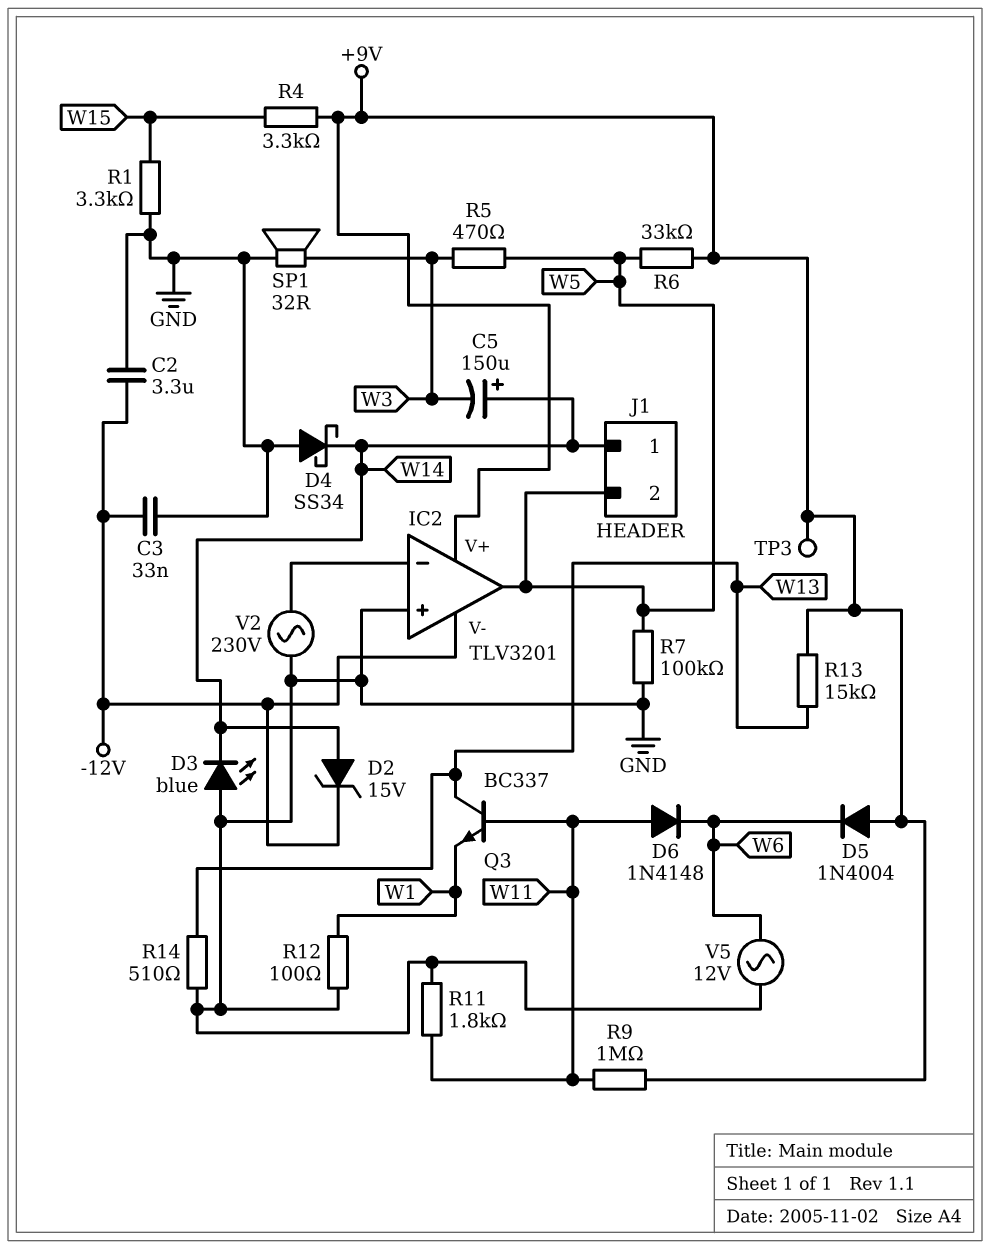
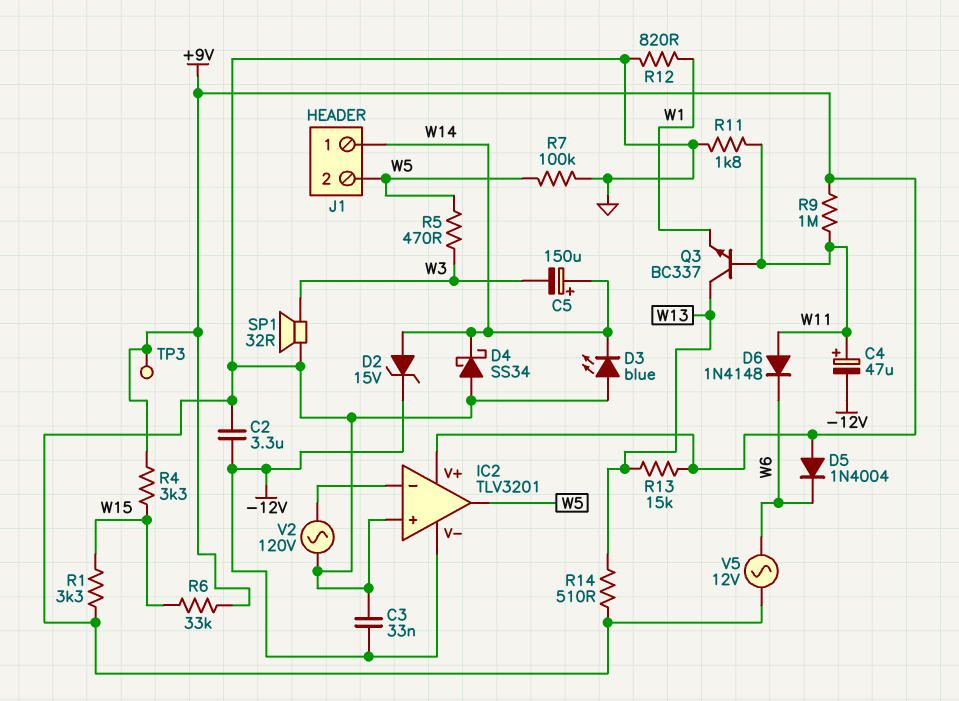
C4: none -> 47uF (plus W11, minus -12V)
R6: 33k (+9V, W5) -> 33k (+9V, W15)
R12: 100 (GND, W1) -> 820 (GND, W1)
V2: AC 230V (GND, IC2/in-) -> AC 120V (GND, IC2/in-)

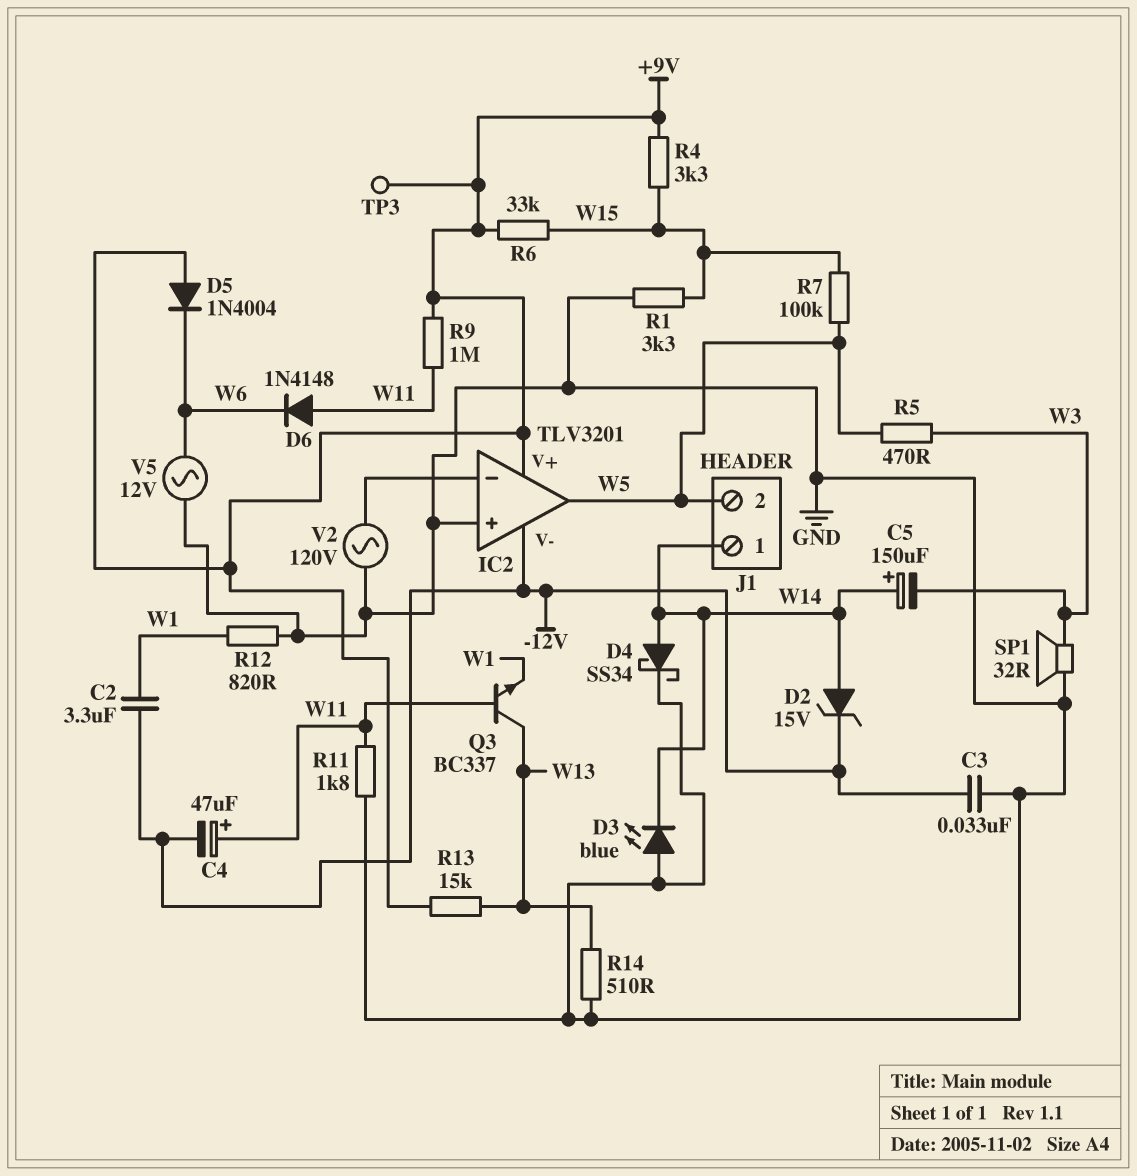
C2: 3.3uF (-12V, GND) -> 3.3uF (-12V, W1)
D4: schottky SS34 (A GND, K W14) -> schottky SS34 (A W14, K GND)
R7: 100k (GND, W5) -> 100k (W5, W15)

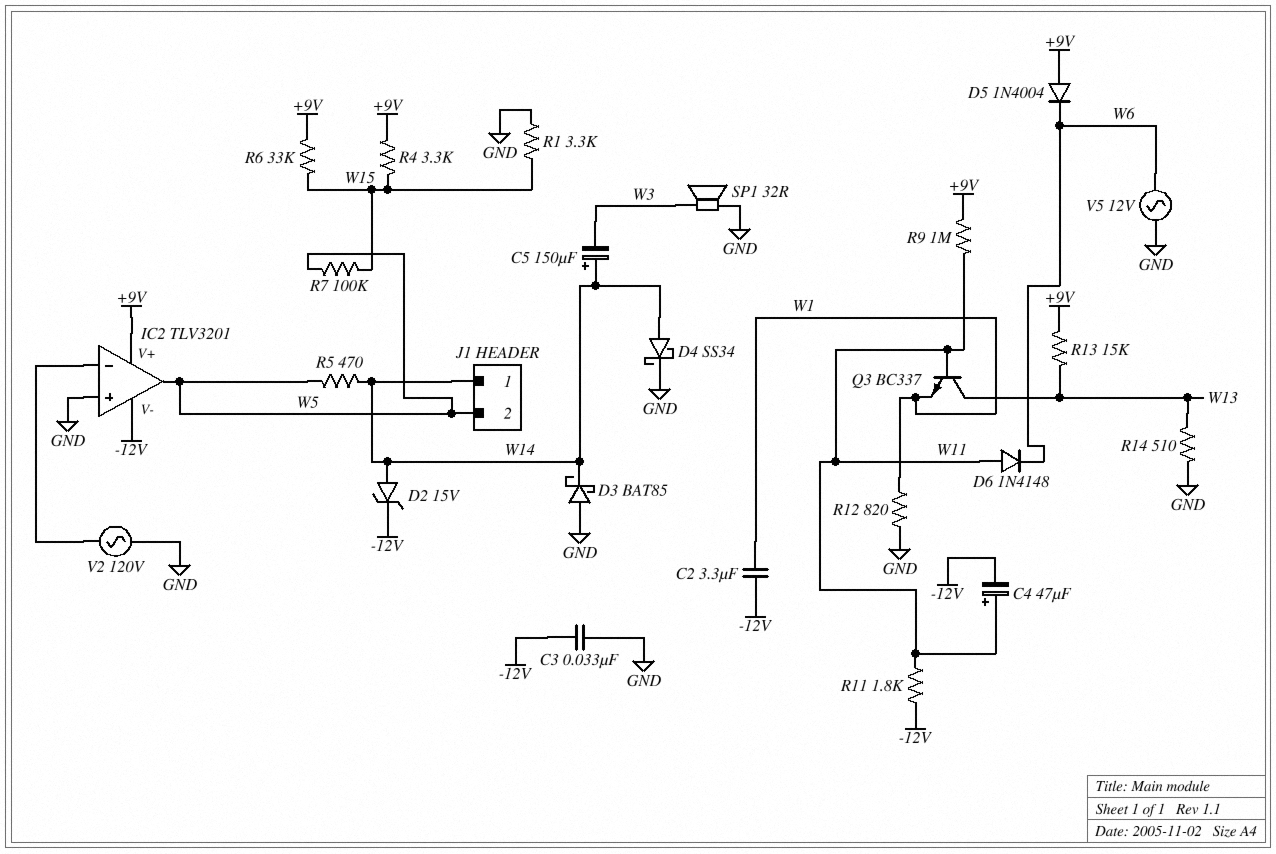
D3: LED blue (A GND, K W14) -> schottky BAT85 (A GND, K W14)
R5: 470 (W3, W5) -> 470 (W5, W14)
R11: 1.8k (GND, W11) -> 1.8k (-12V, W11)
TP3: test point (+9V) -> none

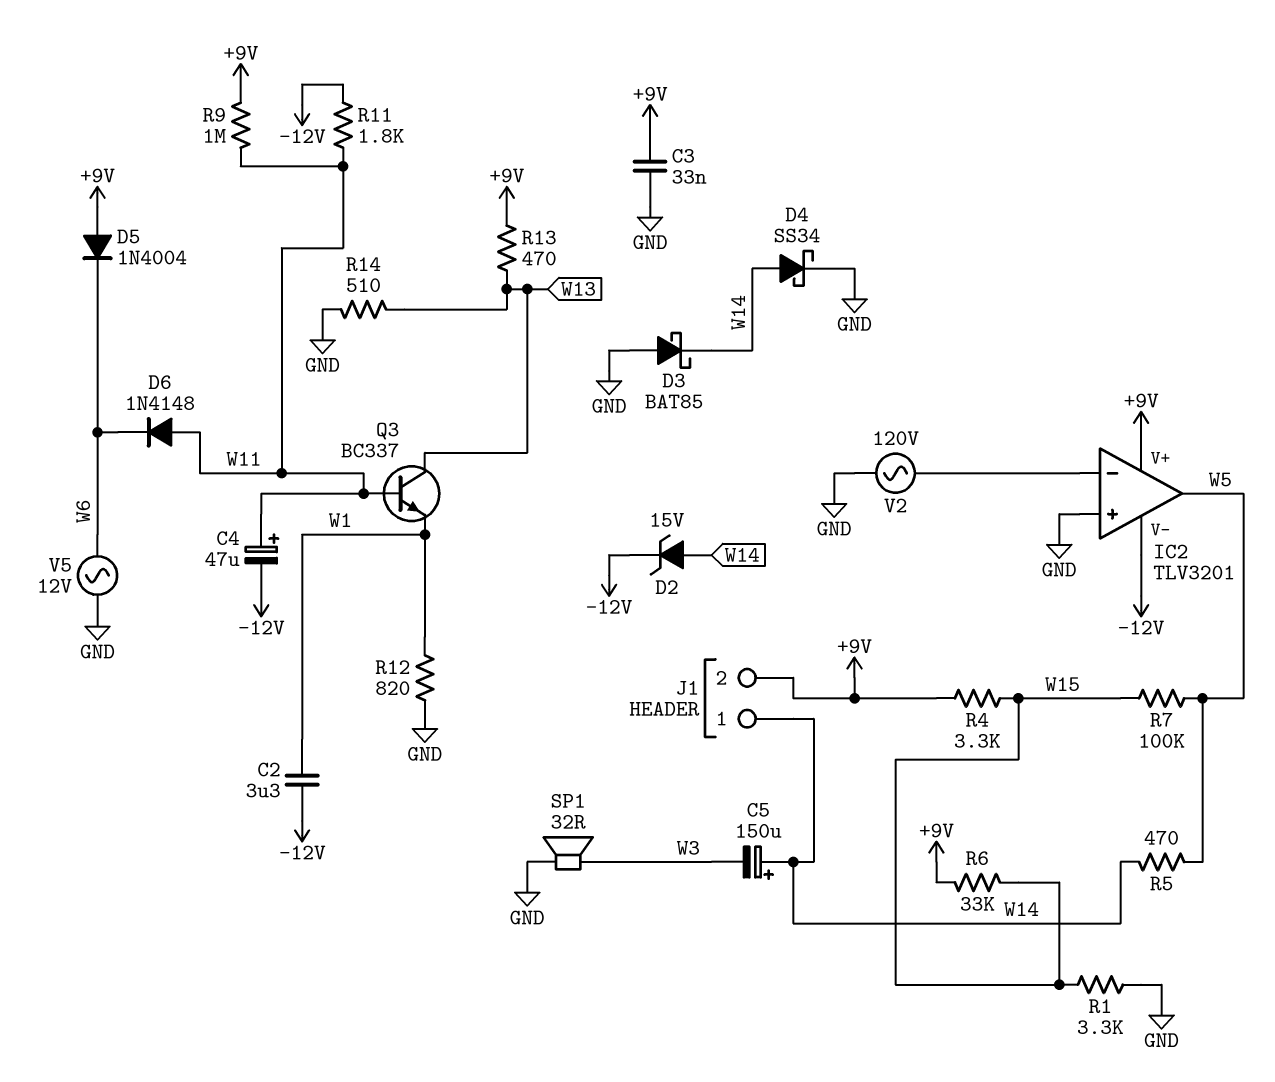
C3: 33nF (-12V, GND) -> 33nF (+9V, GND)
J1 pin 2: W5 -> +9V
R13: 15k (+9V, W13) -> 470 (+9V, W13)

